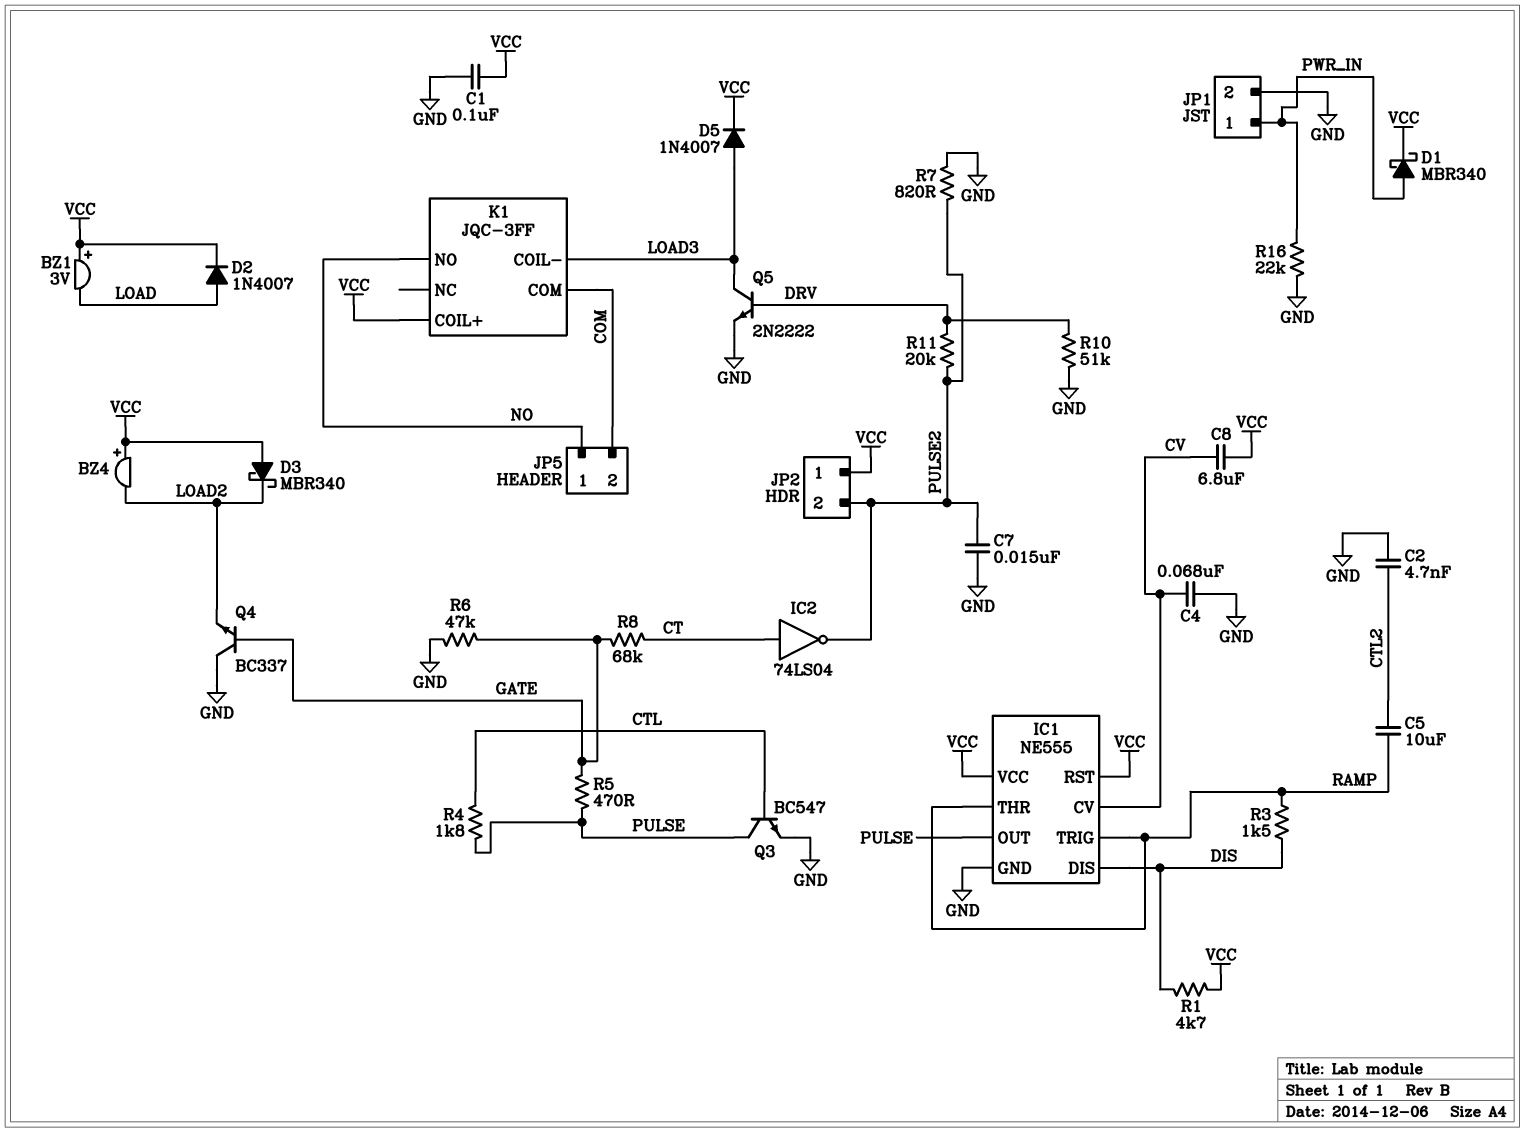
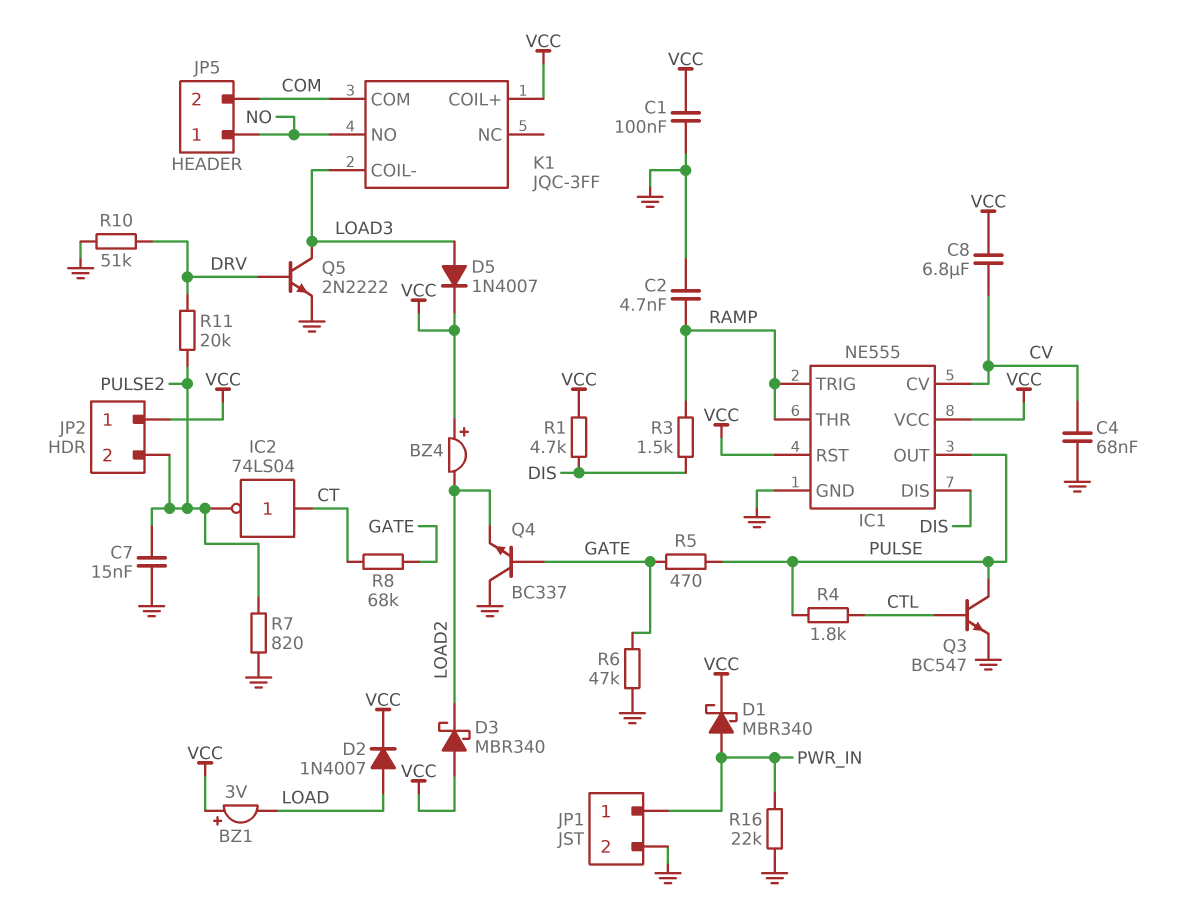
C2: 4.7nF (CTL2, GND) -> 4.7nF (GND, RAMP)
C5: 10uF (CTL2, RAMP) -> none

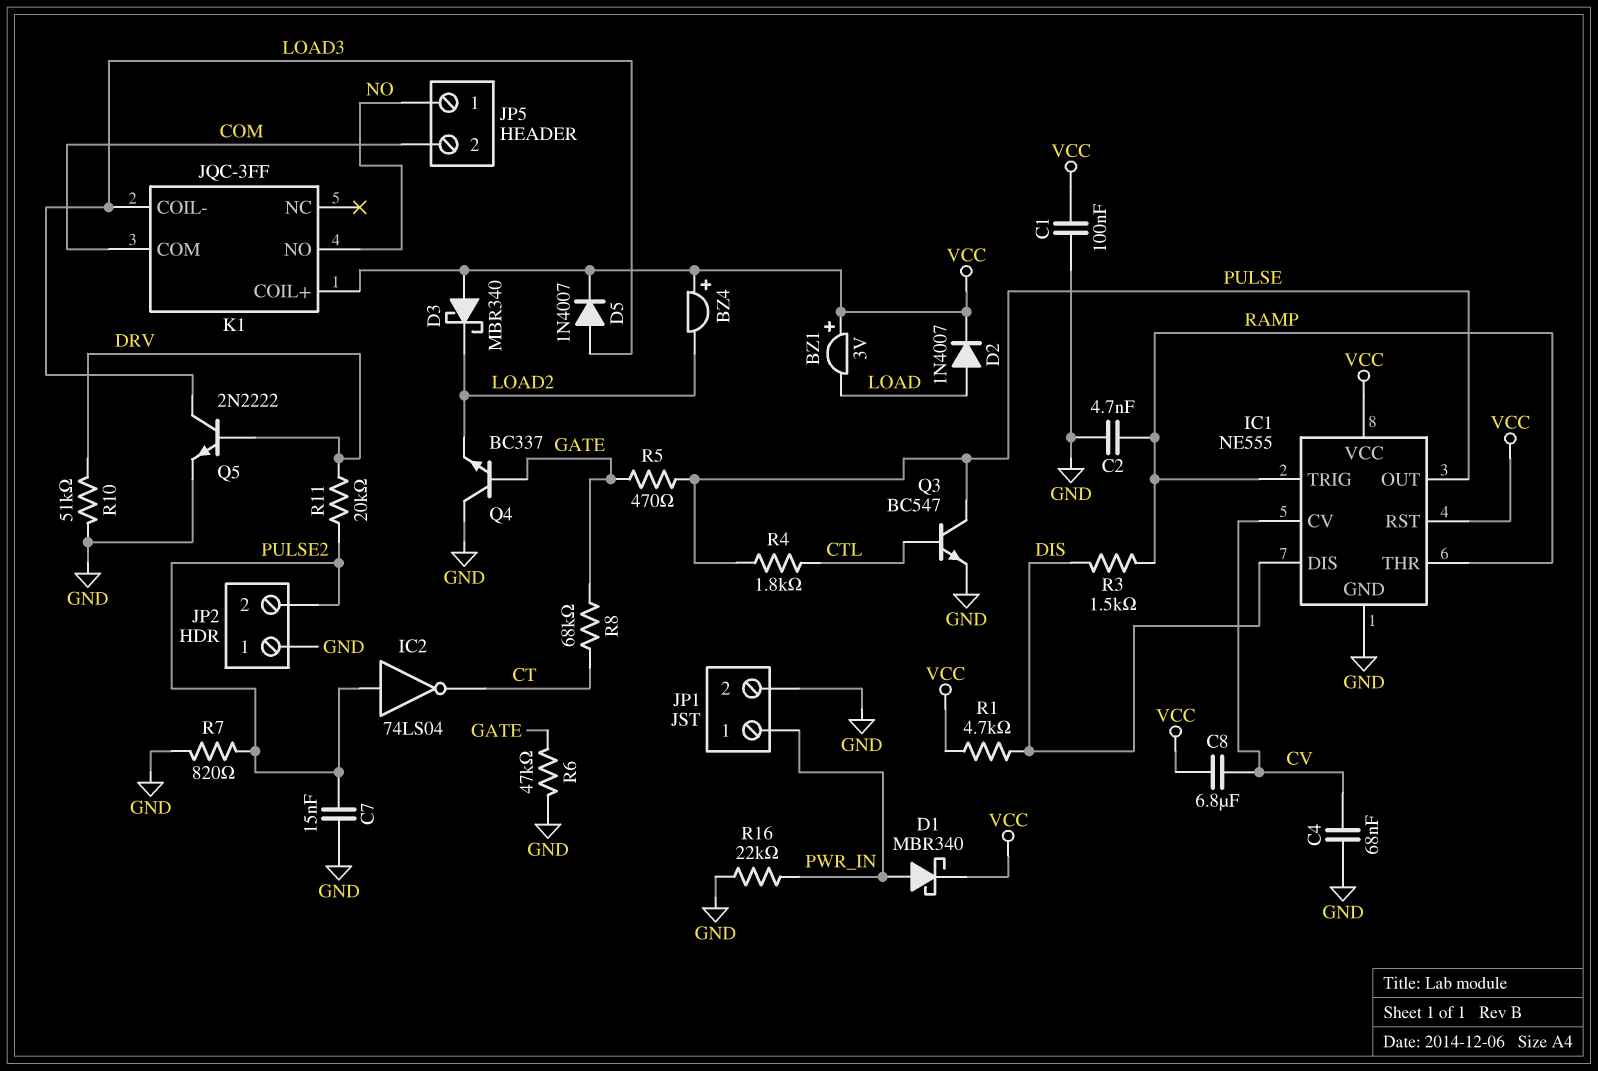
IC2: NOT 74LS04 (in CT, out PULSE2) -> NOT 74LS04 (in PULSE2, out CT)
JP2 pin 1: VCC -> GND

